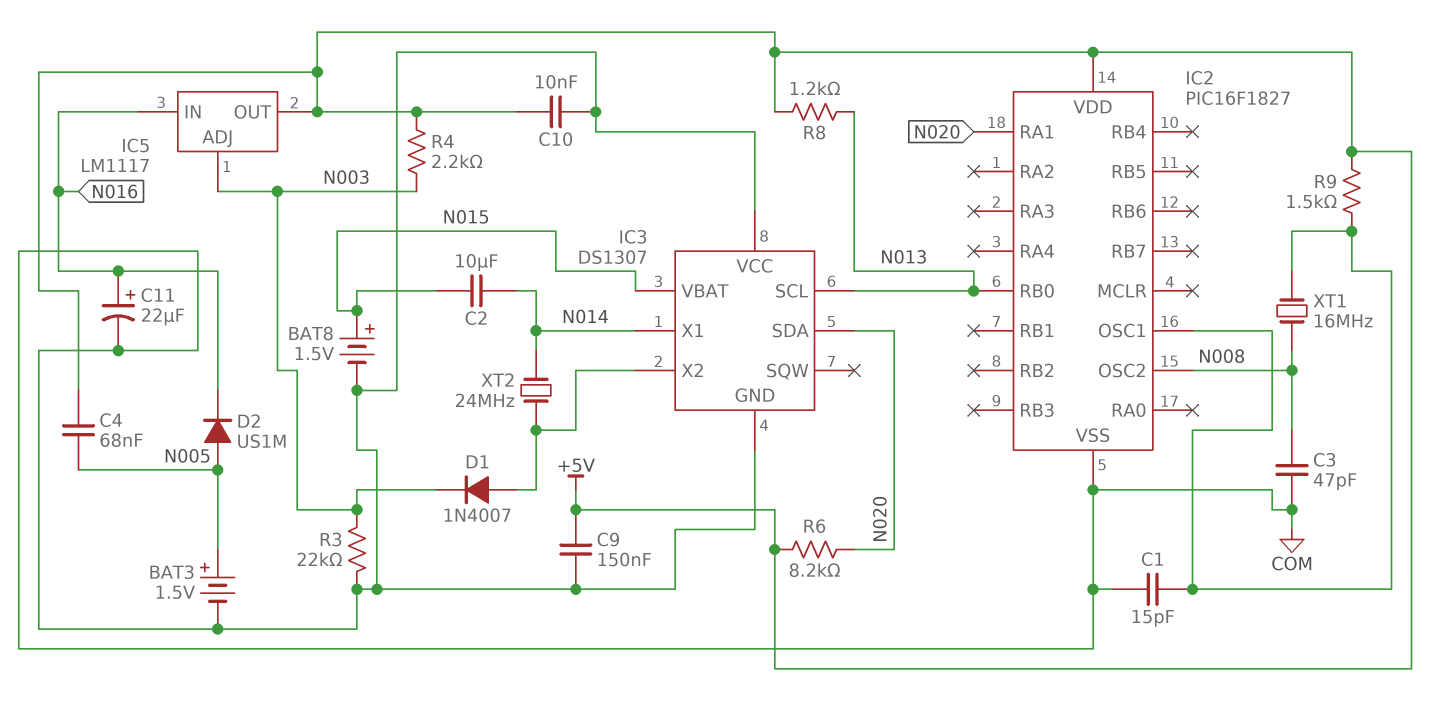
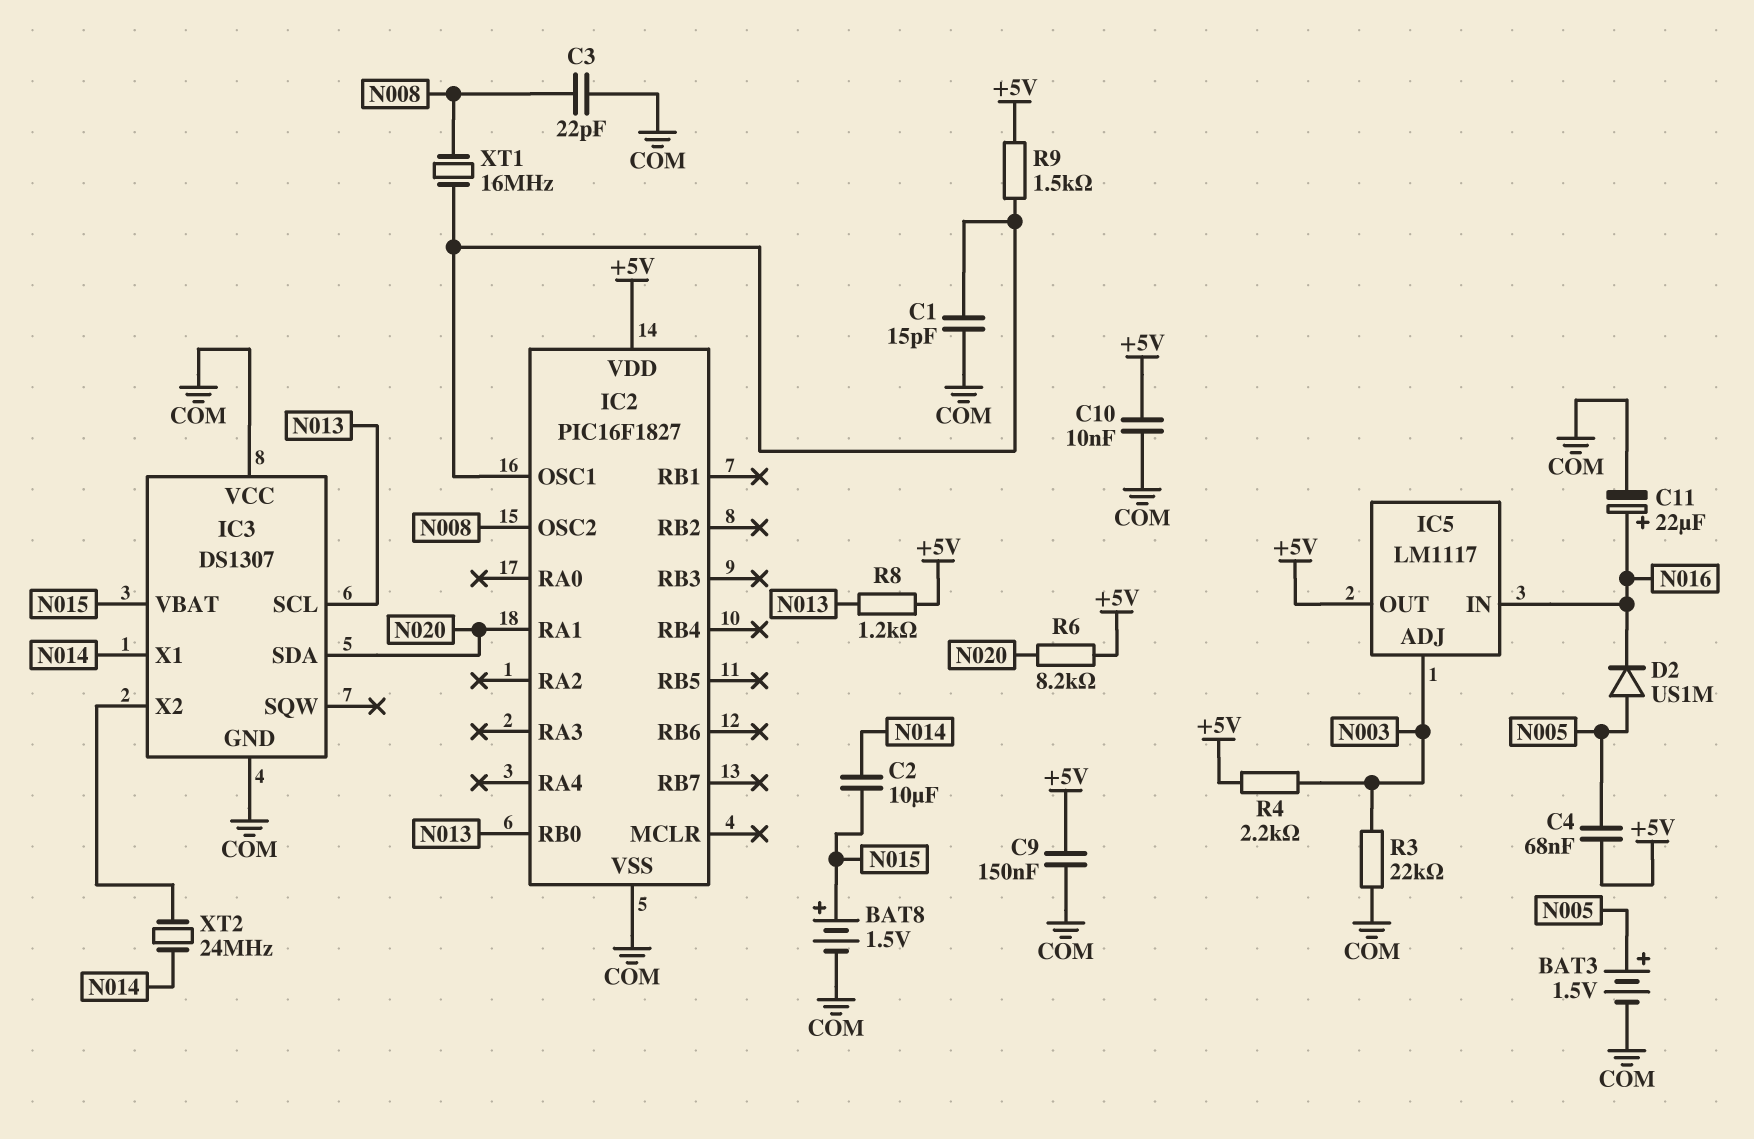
C3: 47pF (COM, N008) -> 22pF (COM, N008)
D1: diode 1N4007 (A IC3/X2, K N003) -> none

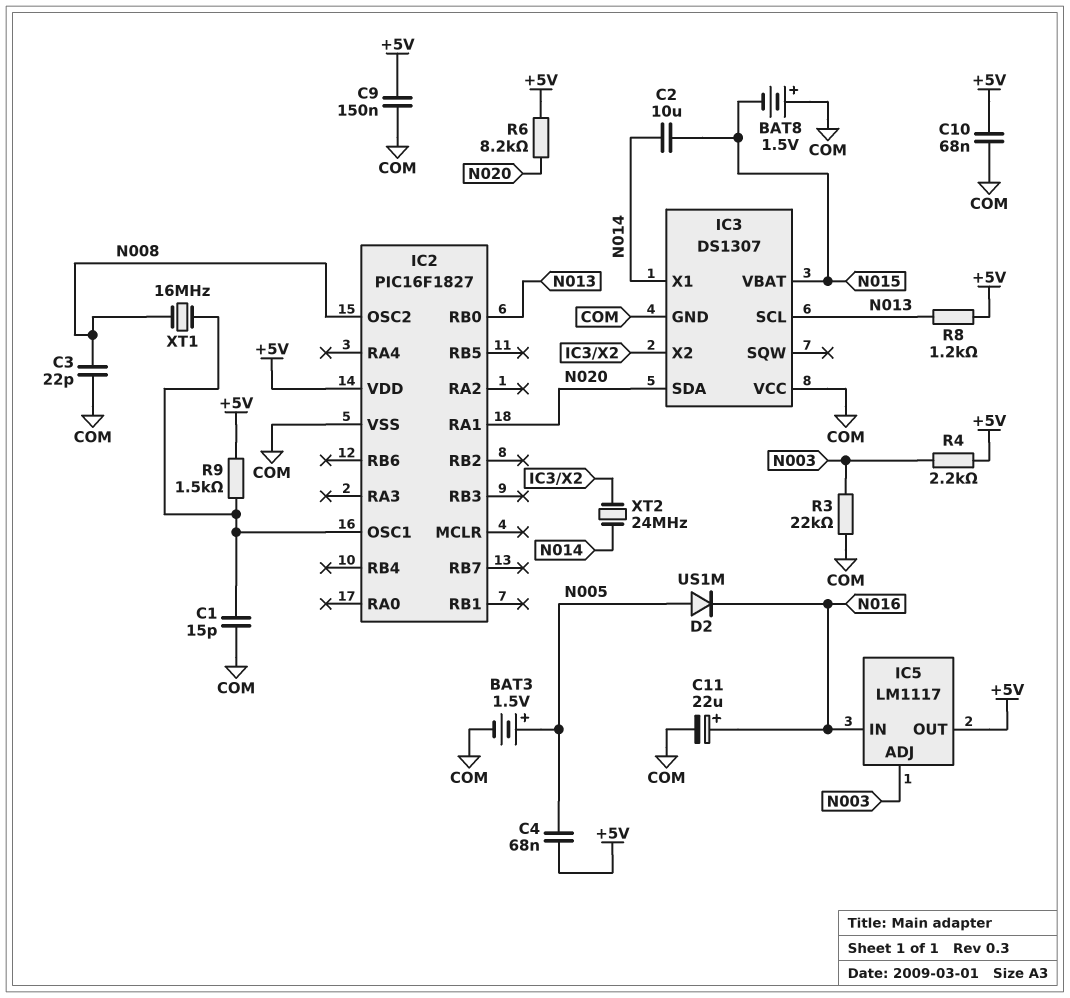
BAT8: 1.5V (plus N015, minus COM) -> 1.5V (plus COM, minus N015)
C10: 10nF (+5V, COM) -> 68nF (+5V, COM)

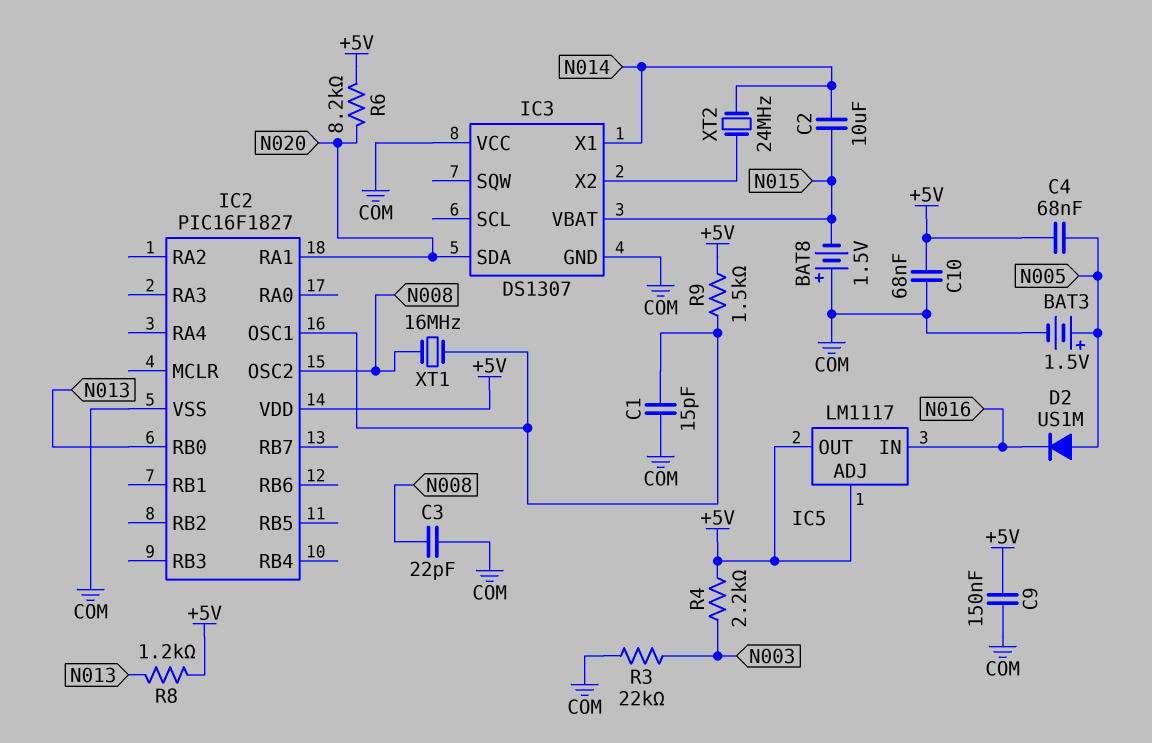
C11: 22uF (plus N016, minus COM) -> none
IC3 pin SCL: N013 -> none
IC5 pin ADJ: N003 -> +5V

